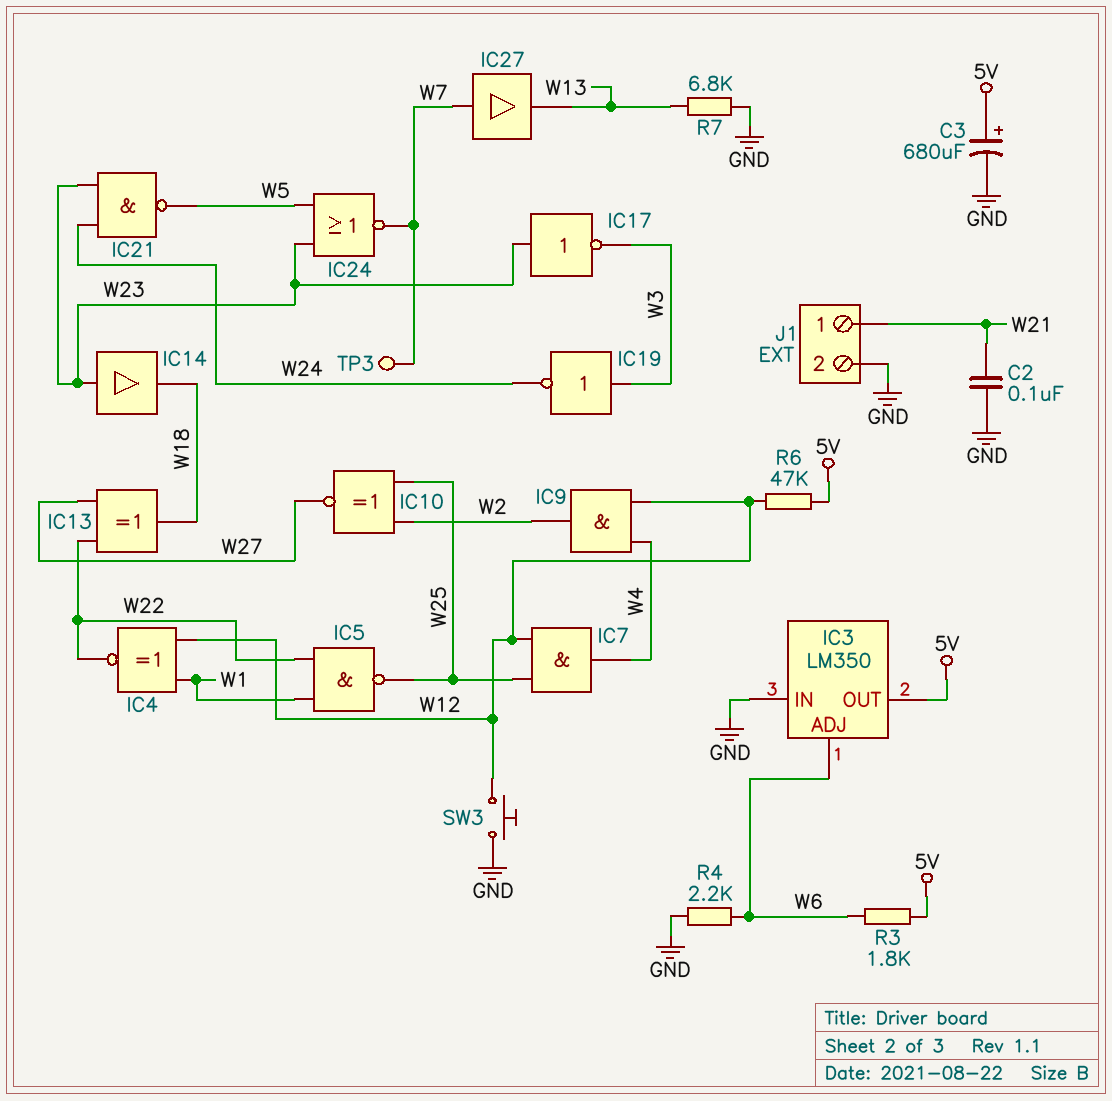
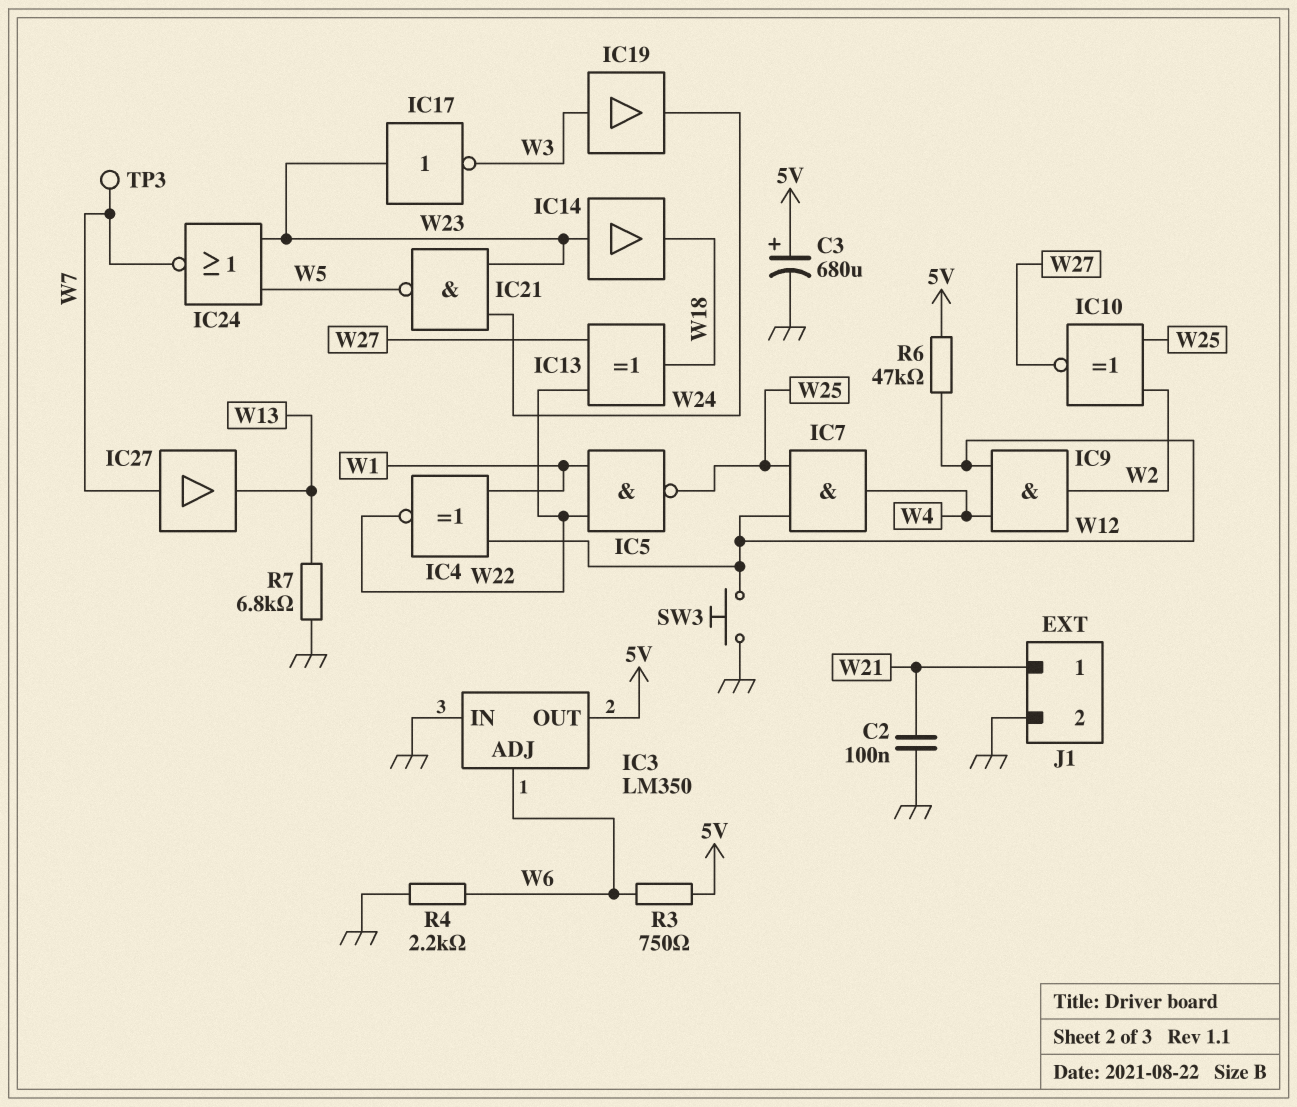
IC19: NOT (in W3, out W24) -> buffer (in W3, out W24)
R3: 1.8k (5V, W6) -> 750 (5V, W6)

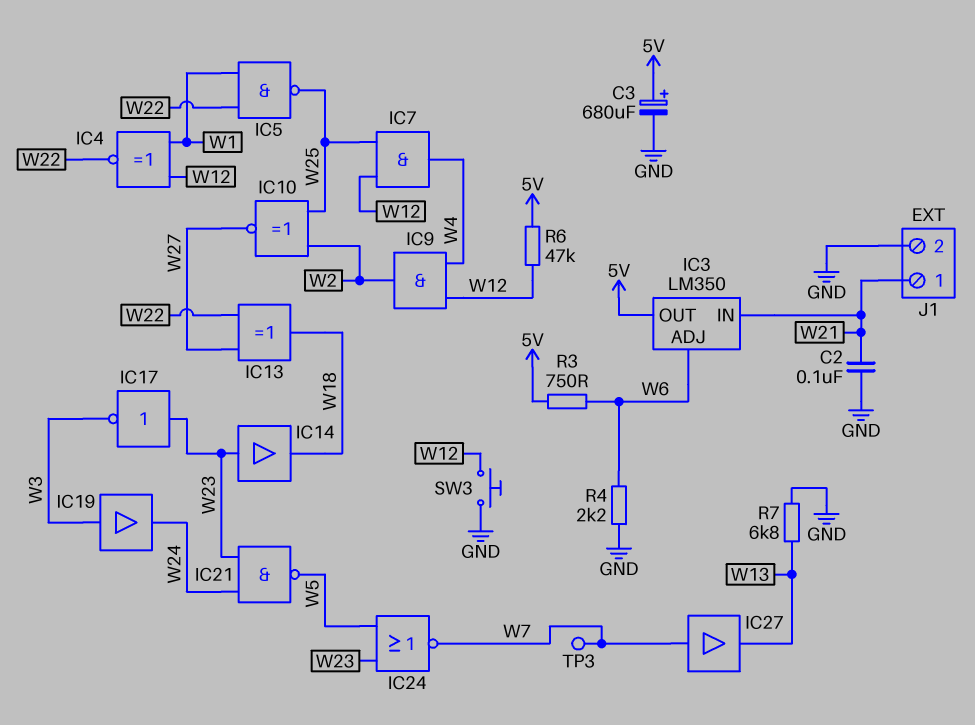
IC3 pin IN: GND -> W21

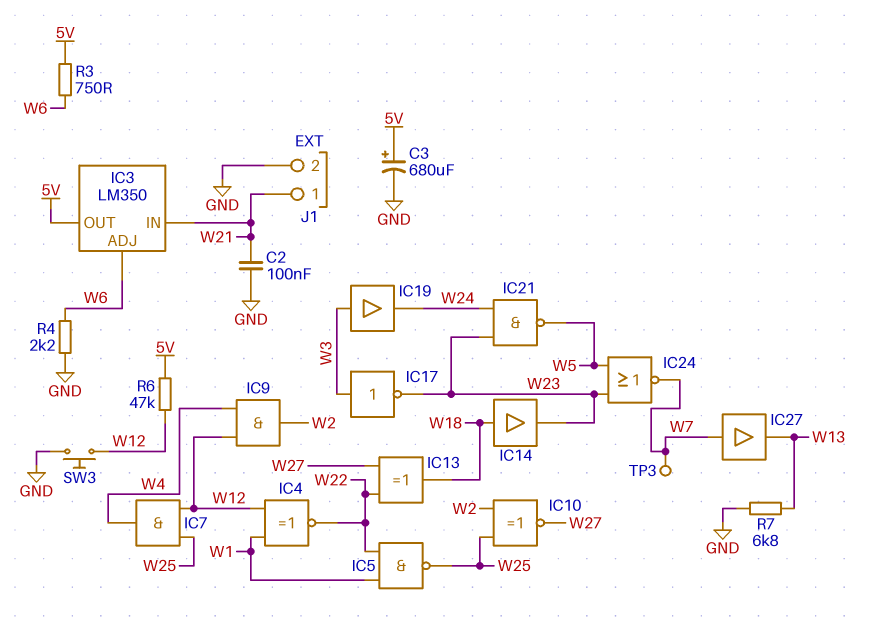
IC14: buffer (in W23, out W18) -> buffer (in W18, out W23)
IC17: NOT (in W23, out W3) -> NOT (in W3, out W23)

